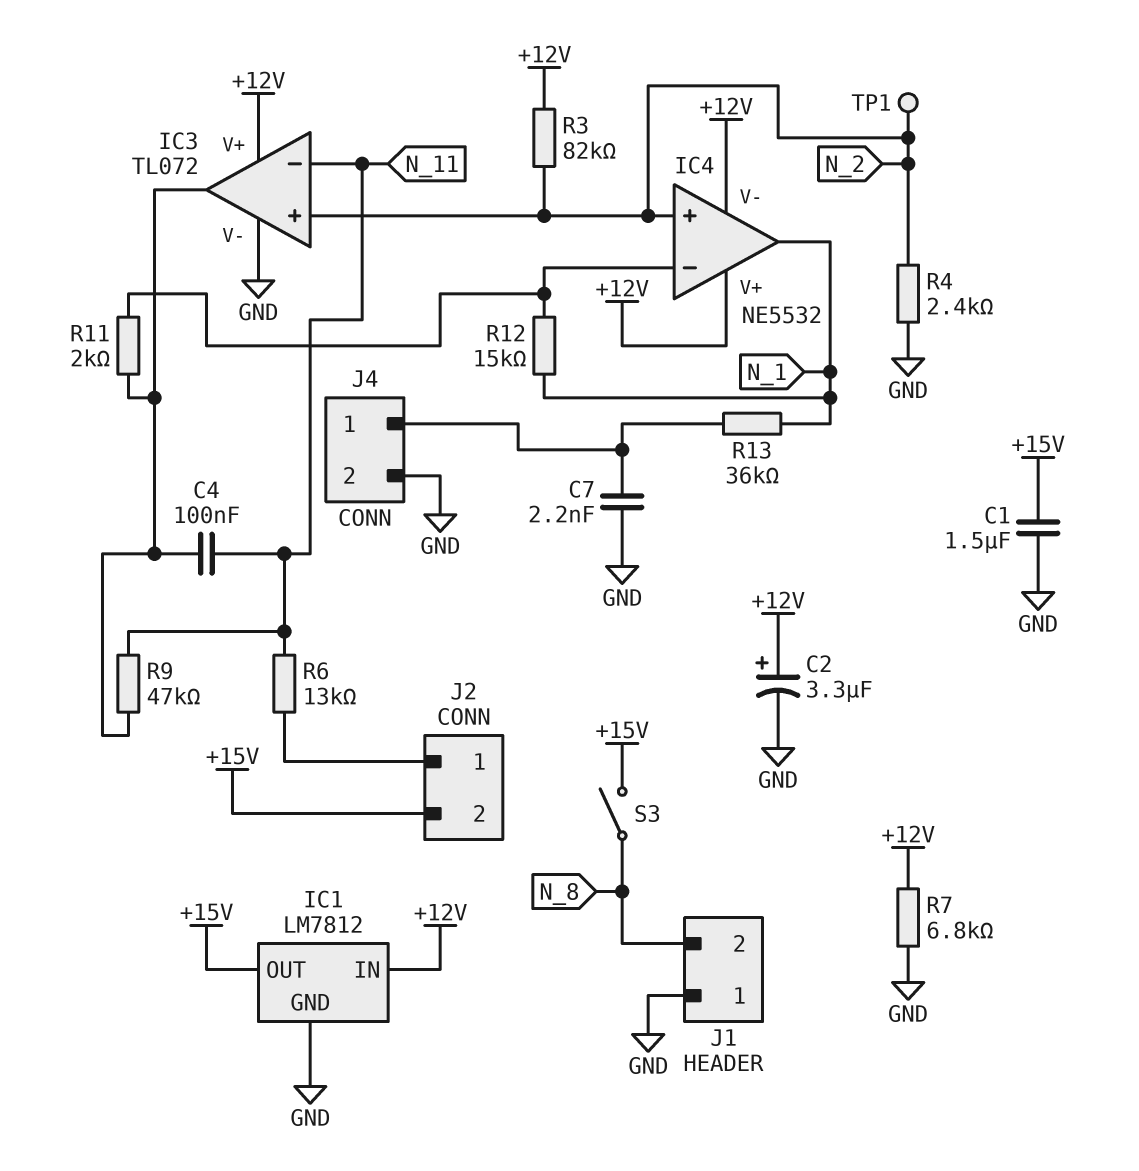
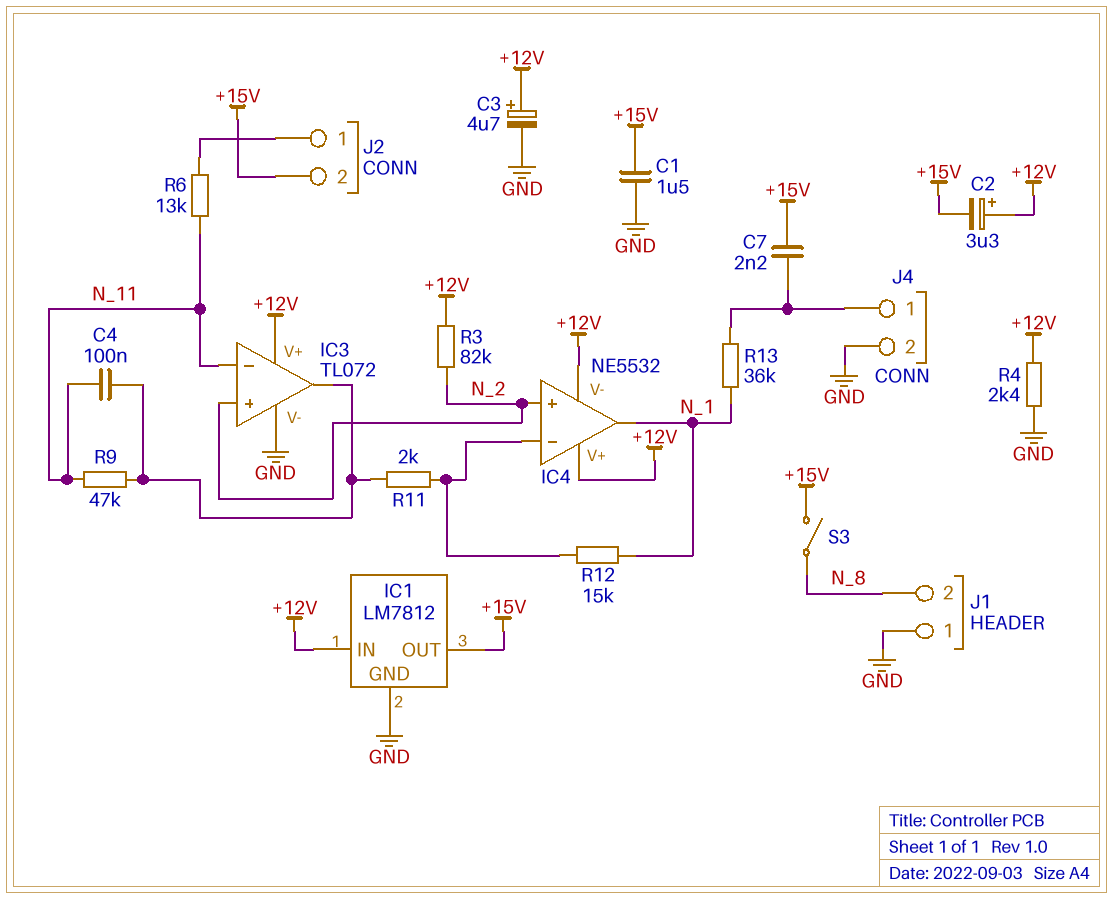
C2: 3.3uF (plus +12V, minus GND) -> 3.3uF (plus +12V, minus +15V)
C3: none -> 4.7uF (plus +12V, minus GND)
C7: 2.2nF (GND, J4/1) -> 2.2nF (+15V, J4/1)
R4: 2.4k (GND, N_2) -> 2.4k (+12V, GND)
R7: 6.8k (+12V, GND) -> none
TP1: test point (N_2) -> none

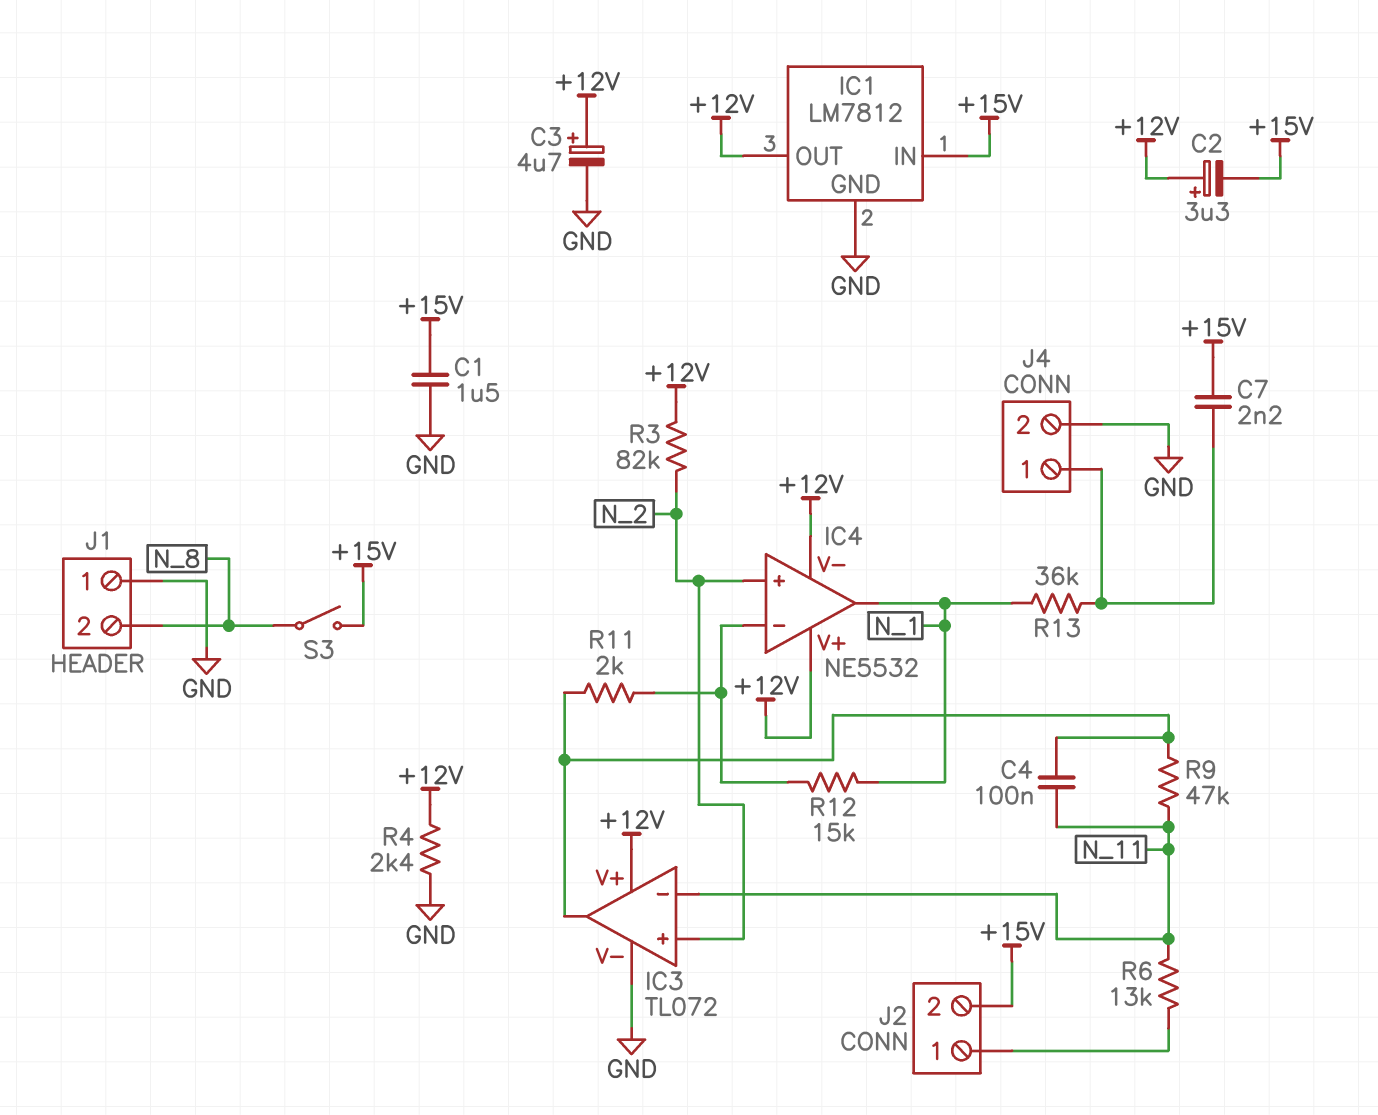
IC1 pin IN: +12V -> +15V
IC1 pin OUT: +15V -> +12V

